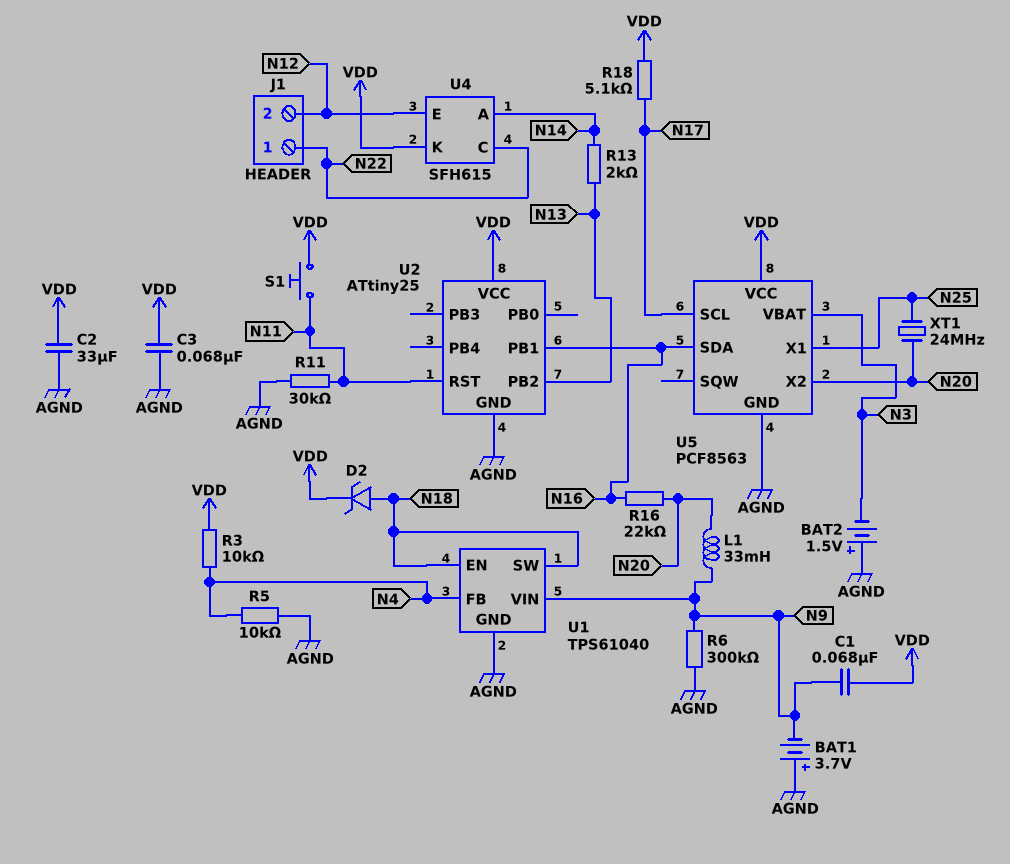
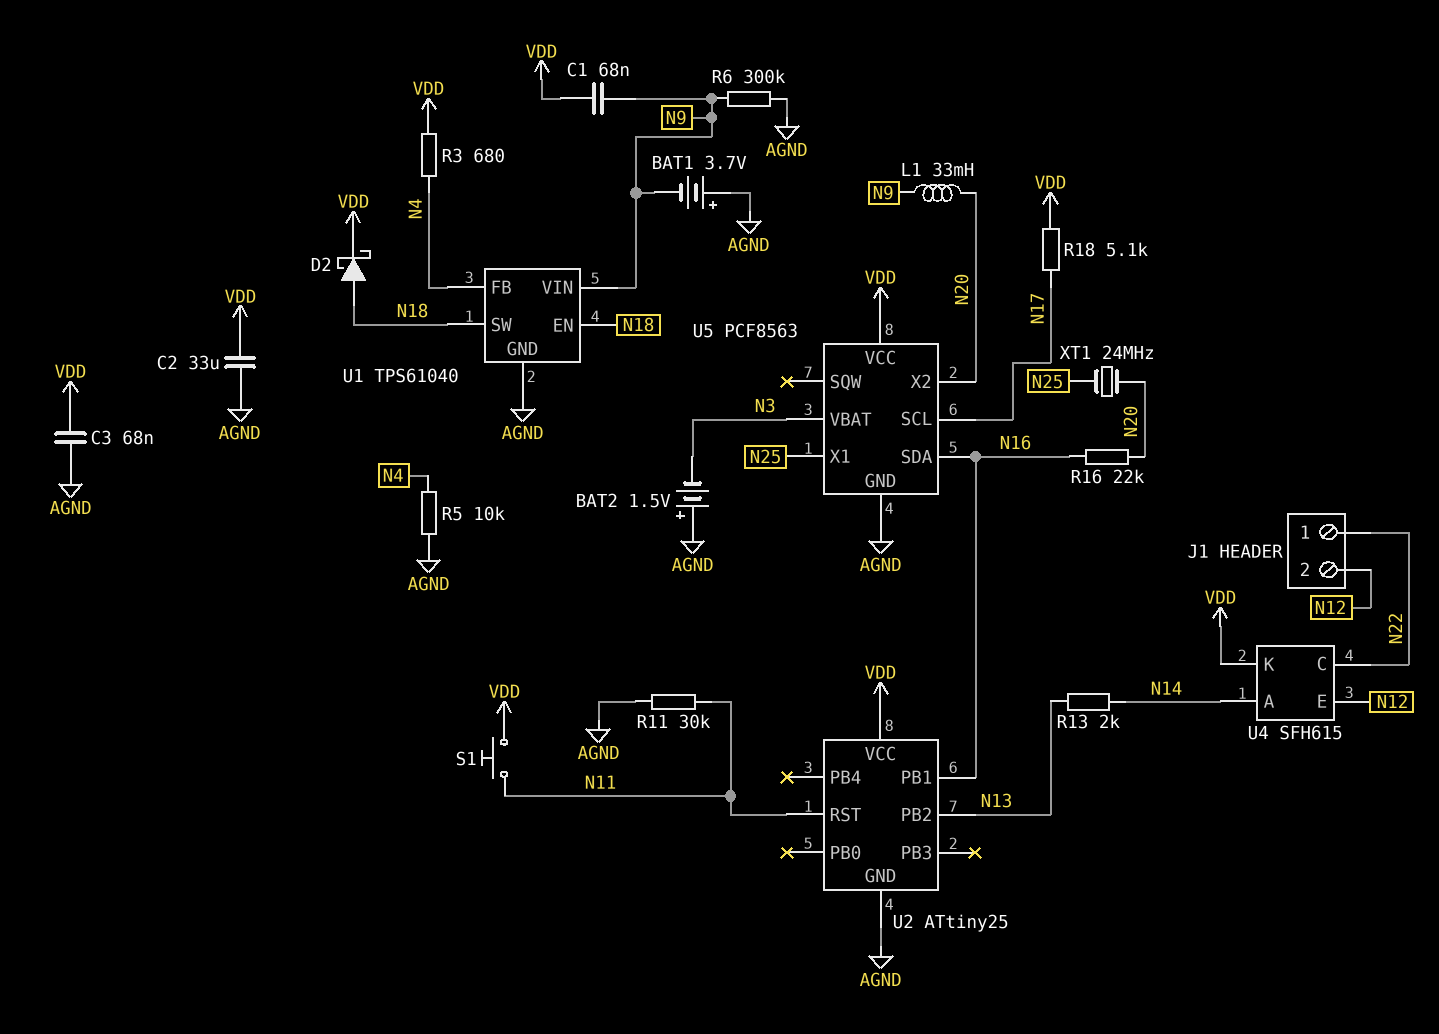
D2: zener (A N18, K VDD) -> schottky (A N18, K VDD)
R3: 10k (N4, VDD) -> 680 (N4, VDD)

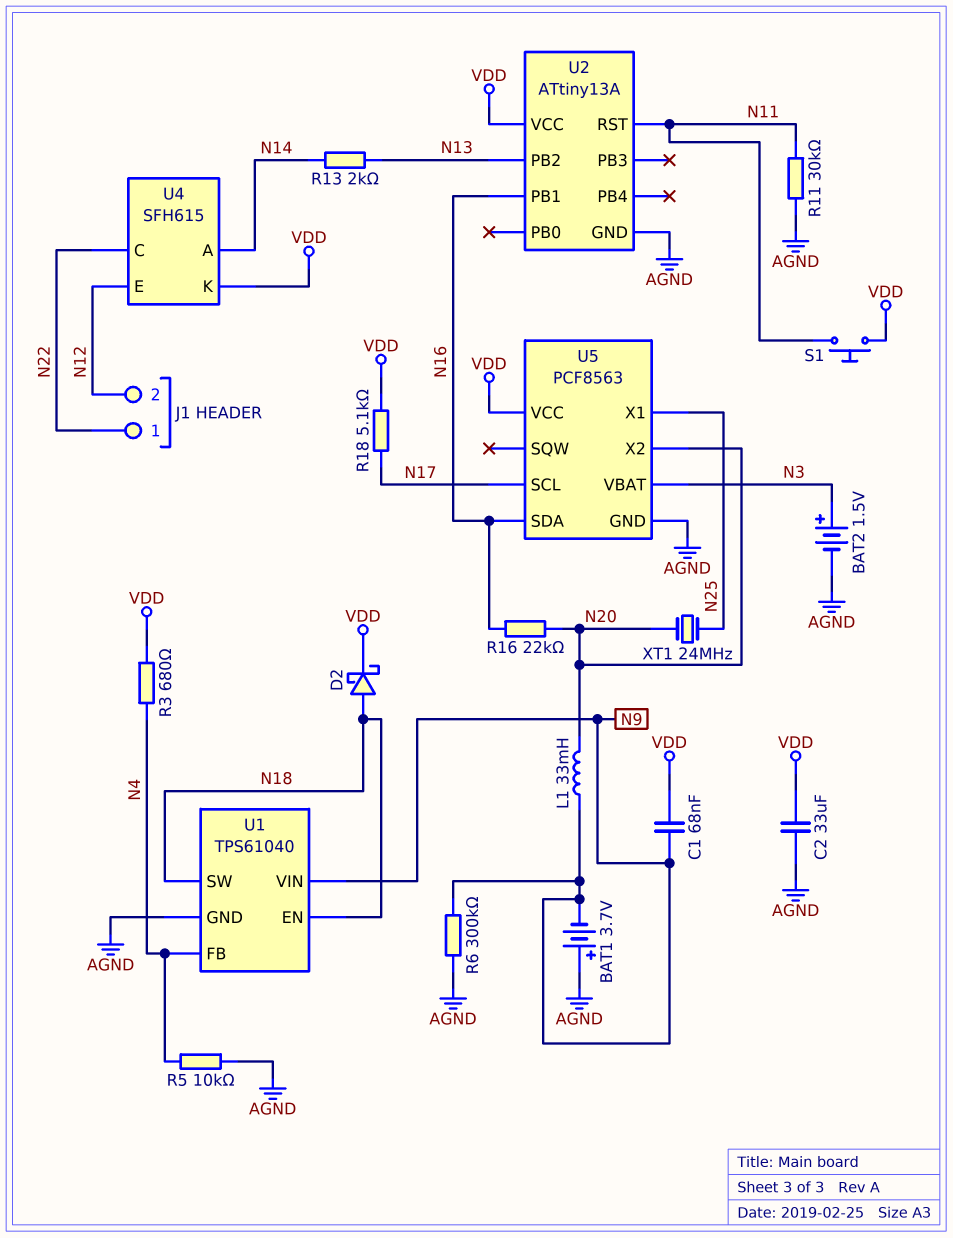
BAT2: 1.5V (plus AGND, minus N3) -> 1.5V (plus N3, minus AGND)
C3: 68nF (AGND, VDD) -> none
U2: ATtiny25 -> ATtiny13A

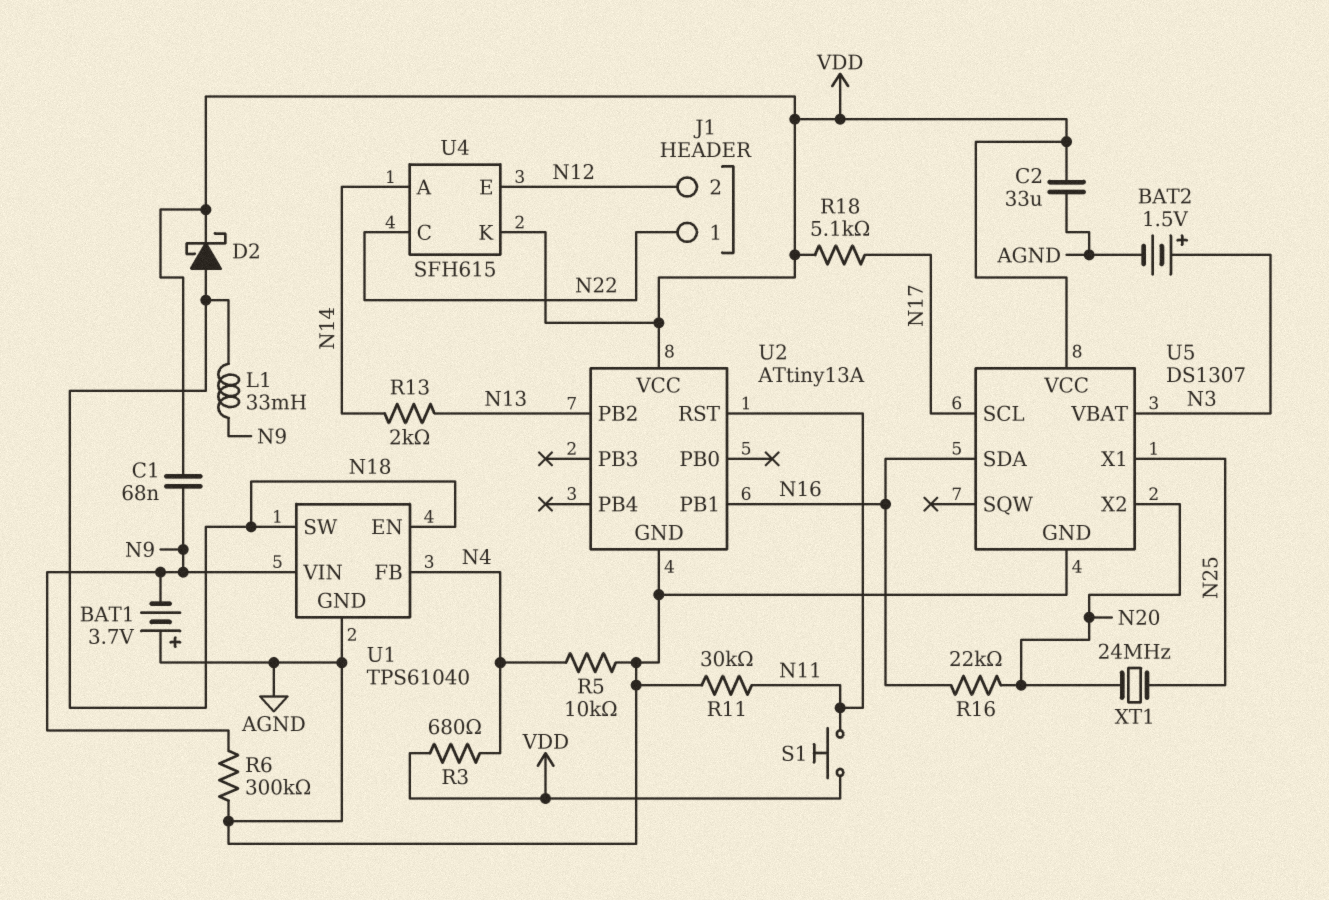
L1: 33mH (N9, N20) -> 33mH (N9, N18)
U5: PCF8563 -> DS1307

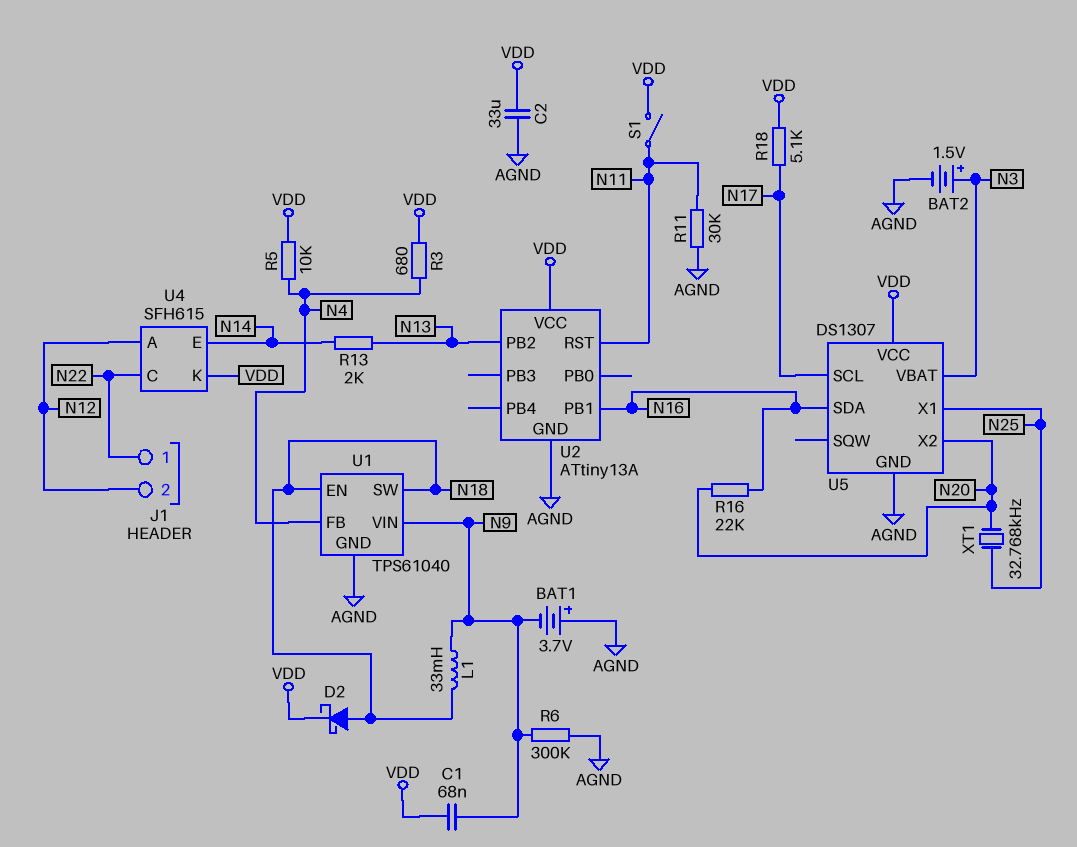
R5: 10k (AGND, N4) -> 10k (N4, VDD)
S1: button (N11, VDD) -> switch (N11, VDD)
U4 pin A: N14 -> N12
U4 pin E: N12 -> N14
XT1: 24MHz (N20, N25) -> 32.768kHz (N20, N25)

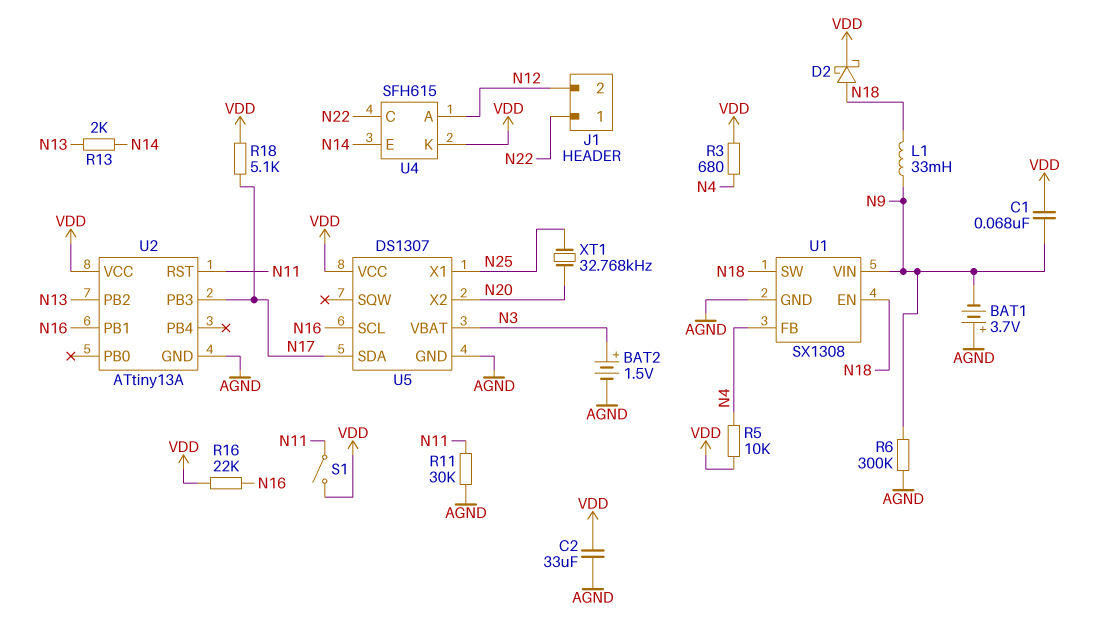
R16: 22k (N16, N20) -> 22k (N16, VDD)
U1: TPS61040 -> SX1308
U2 pin PB3: none -> N17
U5 pin SCL: N17 -> N16
U5 pin SDA: N16 -> N17

